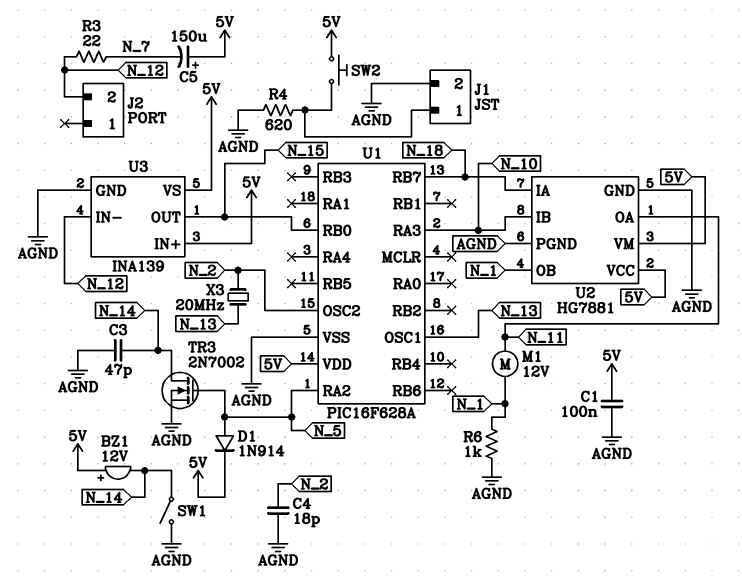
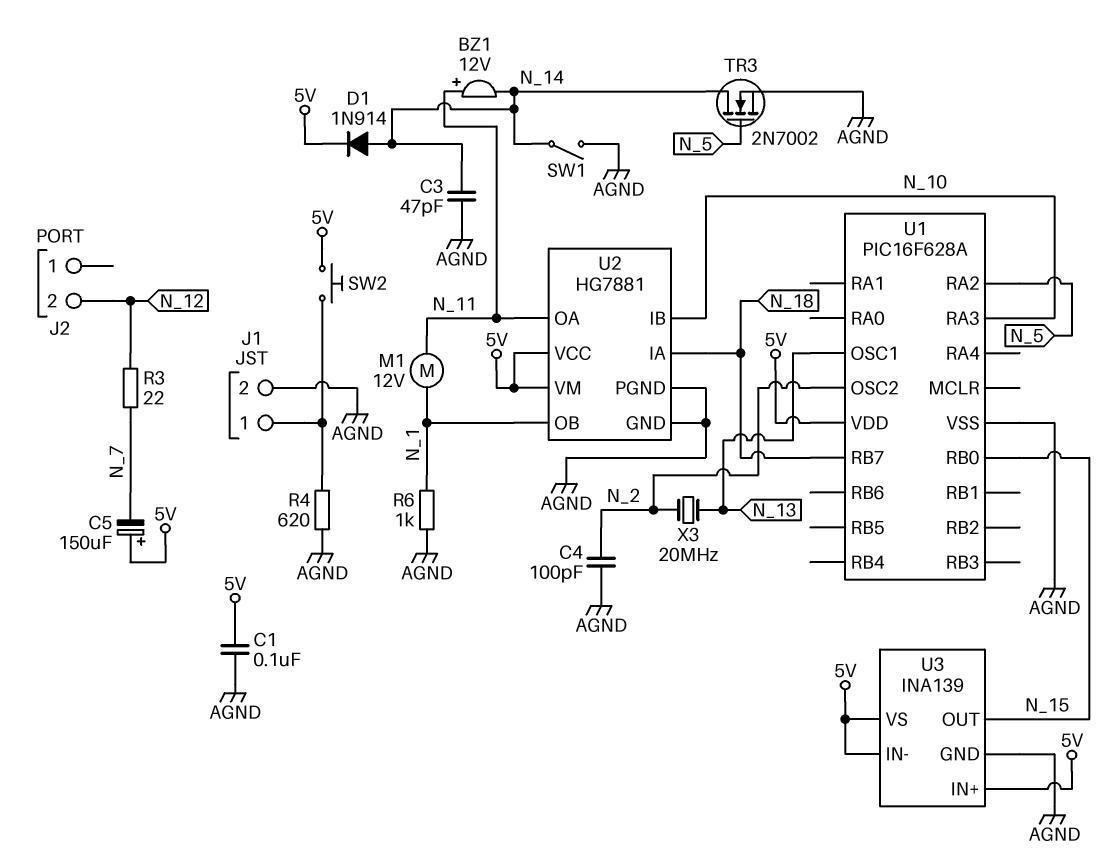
BZ1: buzzer 12V (plus 5V, minus N_14) -> buzzer 12V (plus N_11, minus N_14)
C4: 18pF (AGND, N_2) -> 100pF (AGND, N_2)
D1: diode 1N914 (A N_5, K 5V) -> diode 1N914 (A N_14, K 5V)
U3 pin IN-: N_12 -> 5V

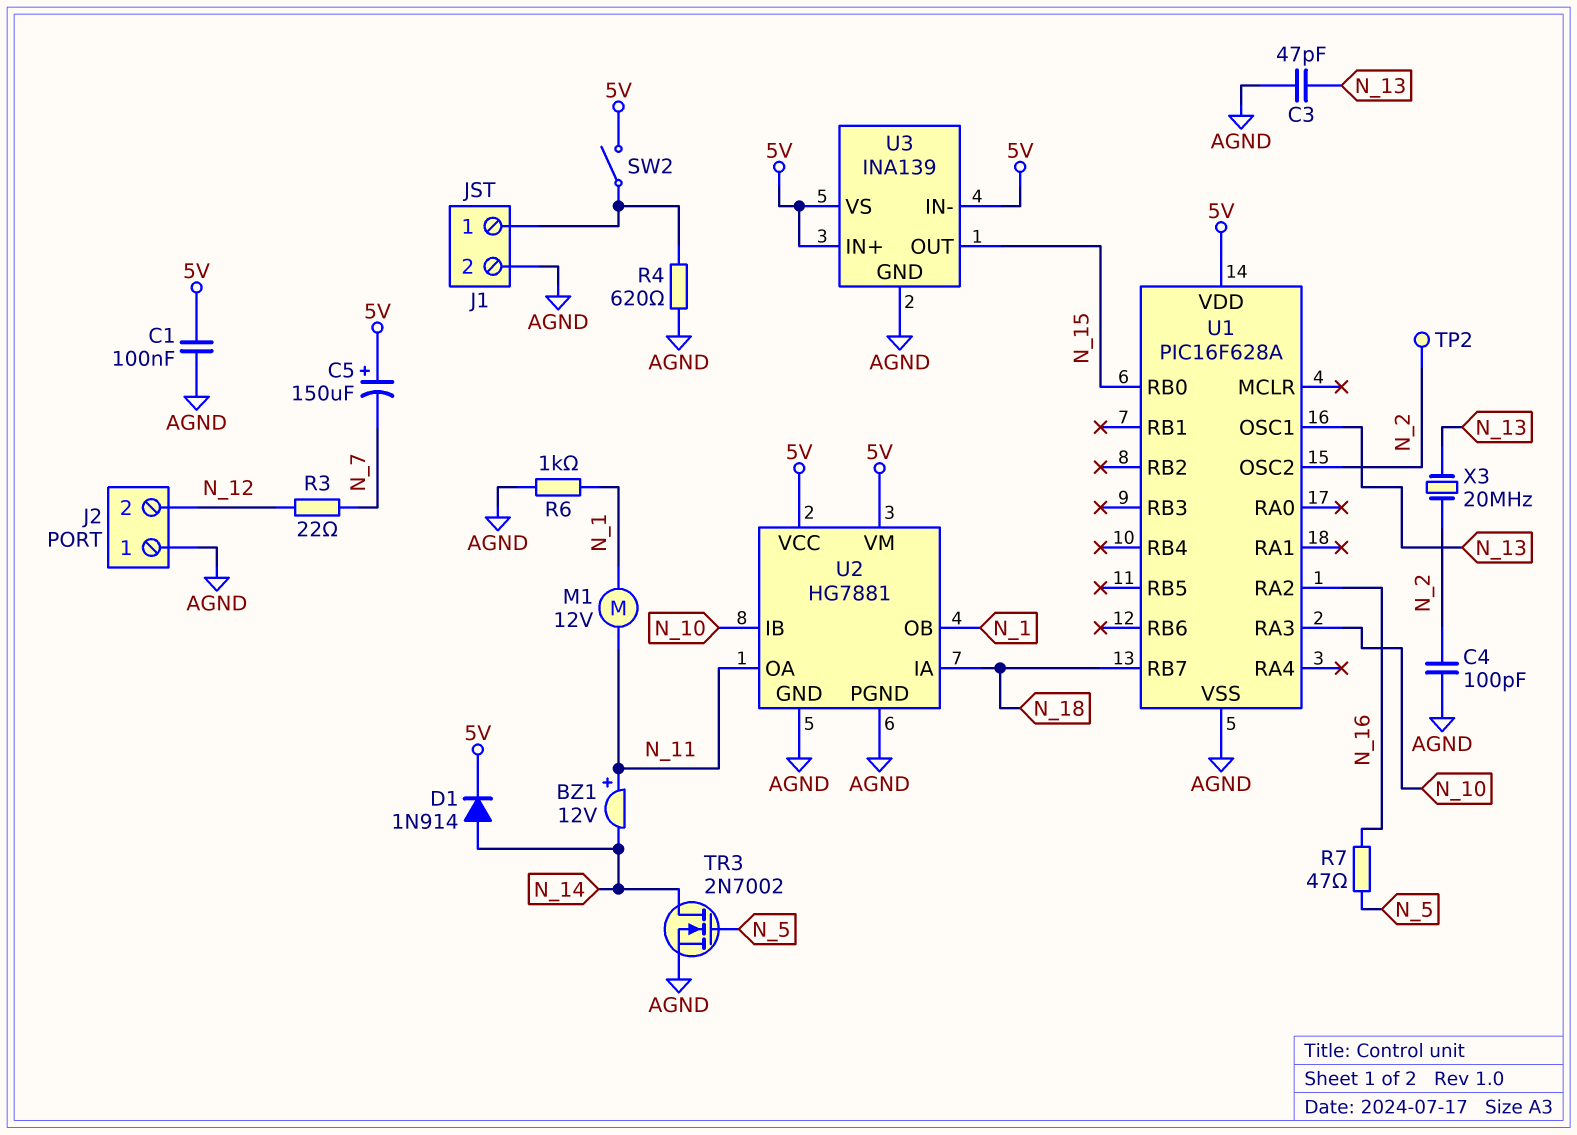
C3: 47pF (AGND, N_14) -> 47pF (AGND, N_13)
J2 pin 1: none -> AGND
R7: none -> 47 (N_5, N_16)
SW1: switch (AGND, N_14) -> none
SW2: button (5V, J1/1) -> switch (5V, J1/1)
TP2: none -> test point (N_2)
U1 pin RA2: N_5 -> N_16

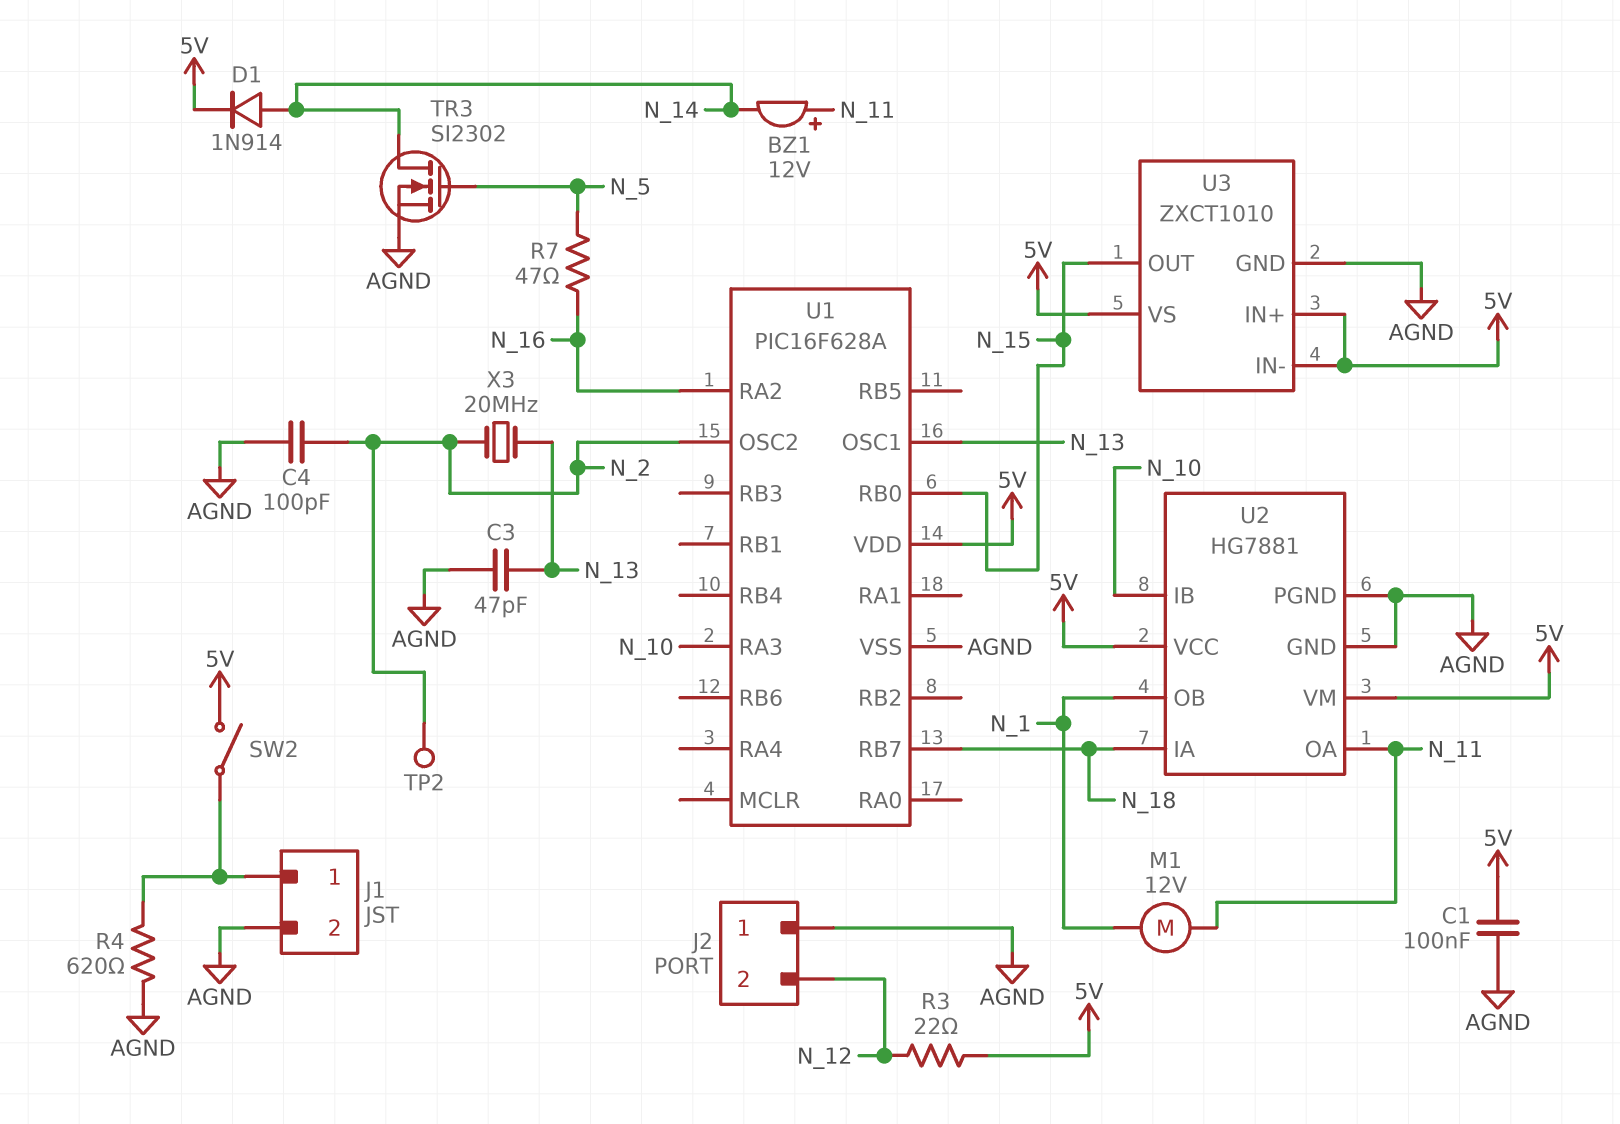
C5: 150uF (plus 5V, minus N_7) -> none
R3: 22 (N_7, N_12) -> 22 (5V, N_12)
R6: 1k (AGND, N_1) -> none
TR3: NMOS 2N7002 (G N_5, D N_14, S AGND) -> NMOS SI2302 (G N_5, D N_14, S AGND)
U3: INA139 -> ZXCT1010

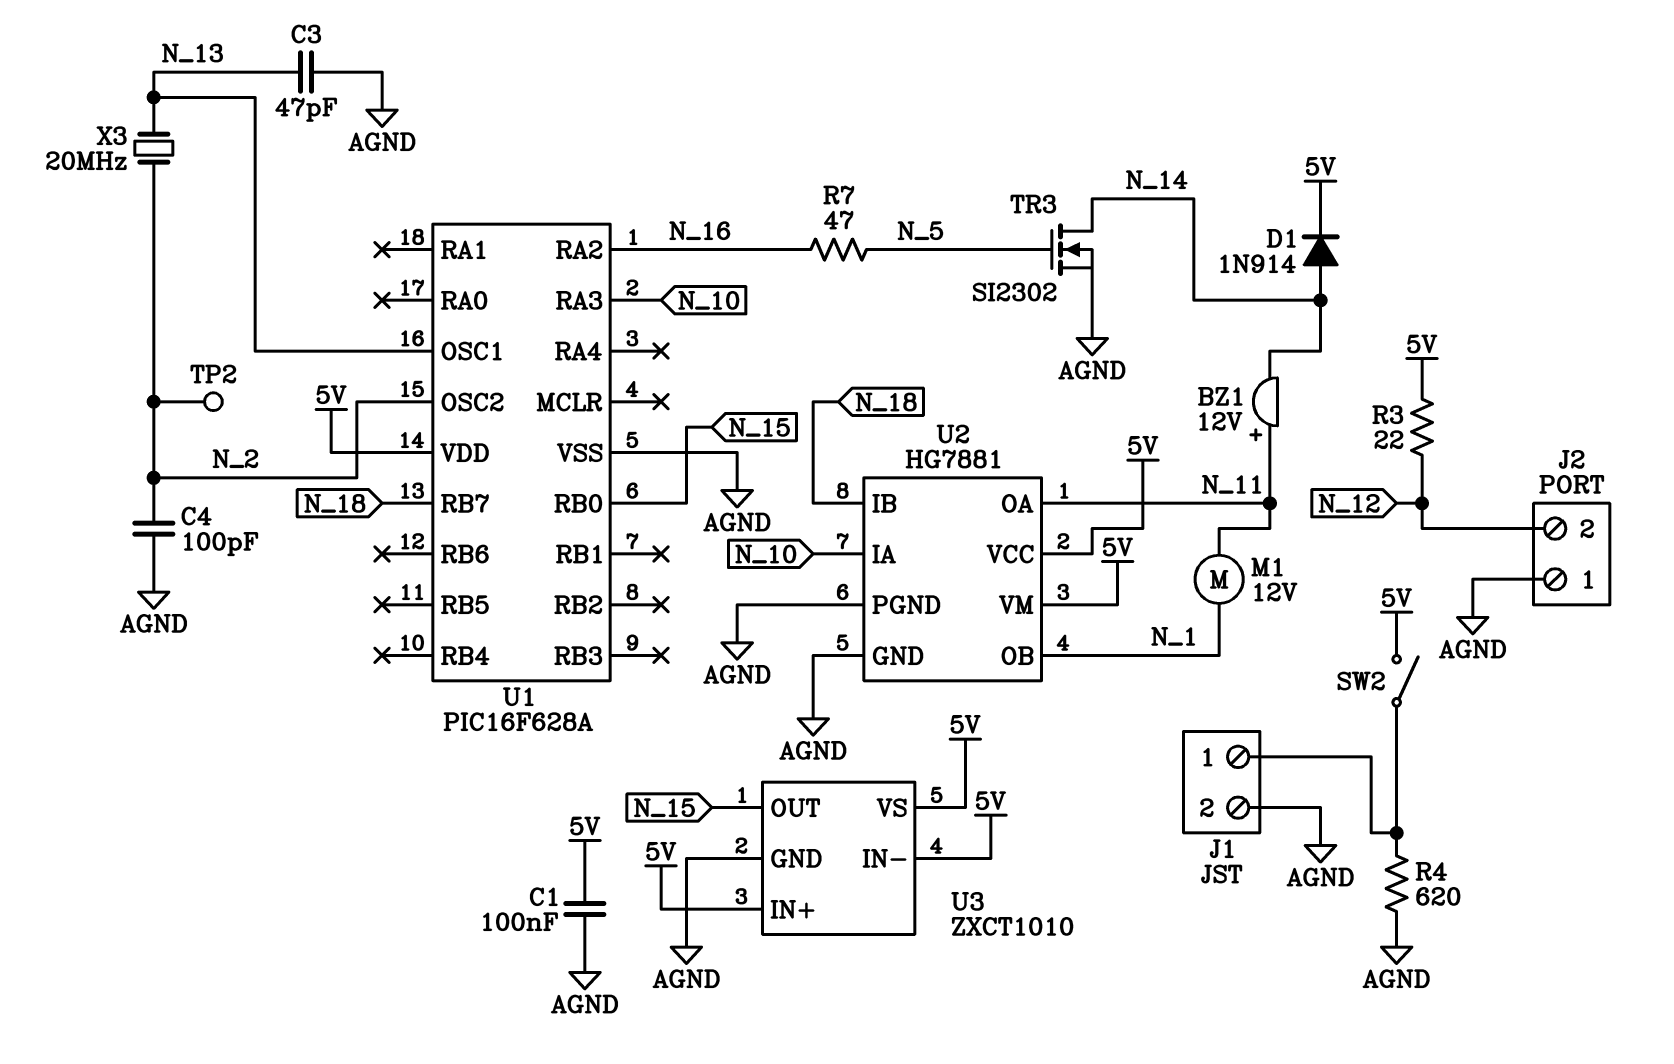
U2 pin IA: N_18 -> N_10
U2 pin IB: N_10 -> N_18

